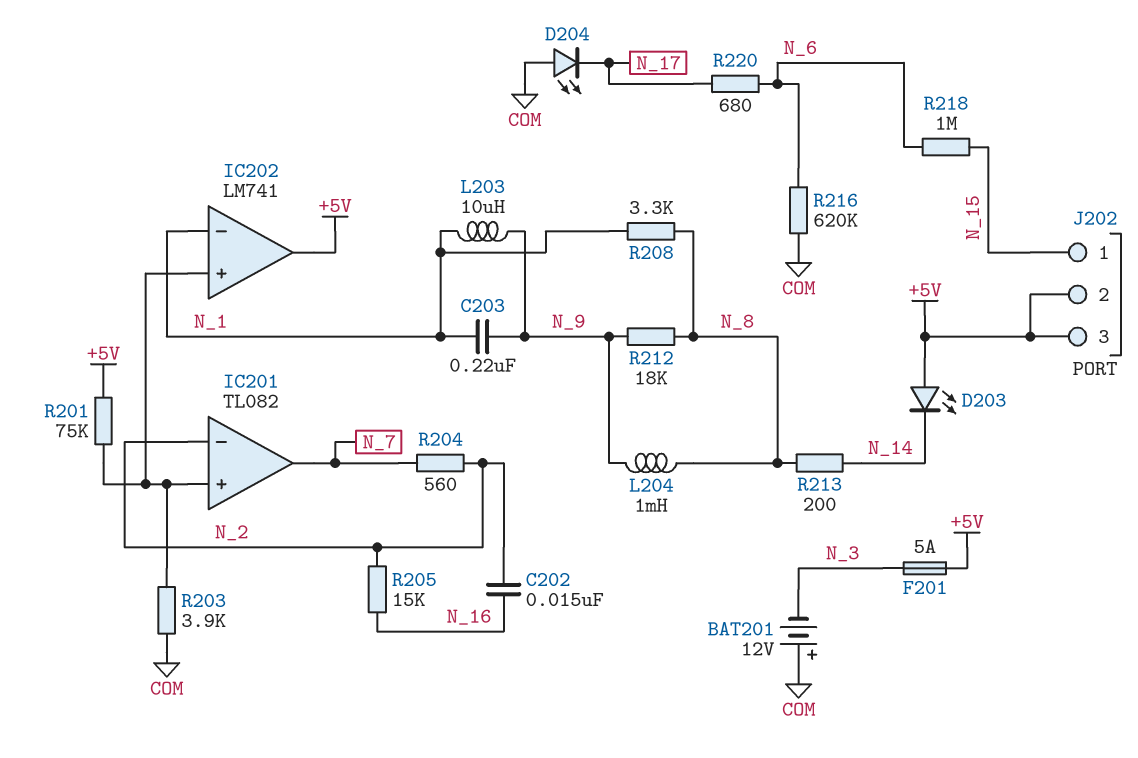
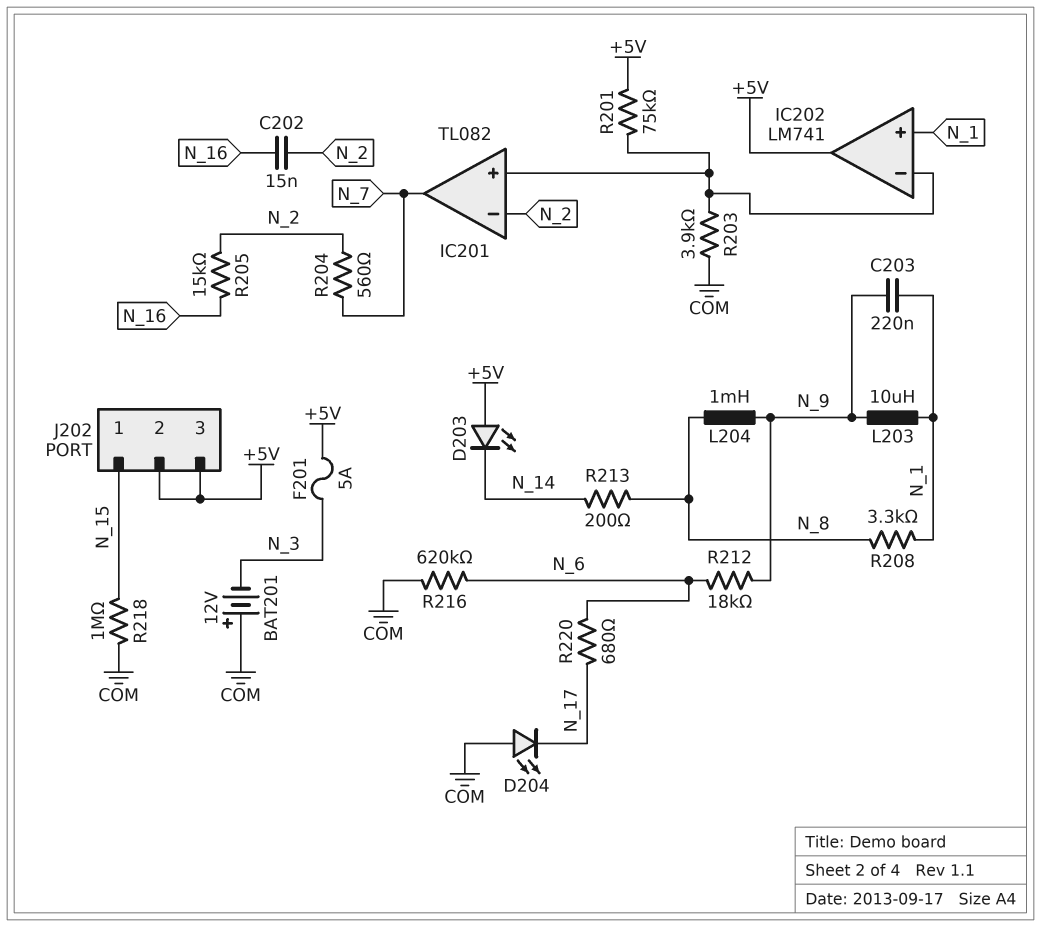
IC202 pin in+: IC201/in+ -> N_1
IC202 pin in-: N_1 -> IC201/in+
R212: 18k (N_8, N_9) -> 18k (N_6, N_9)
R218: 1M (N_6, N_15) -> 1M (COM, N_15)

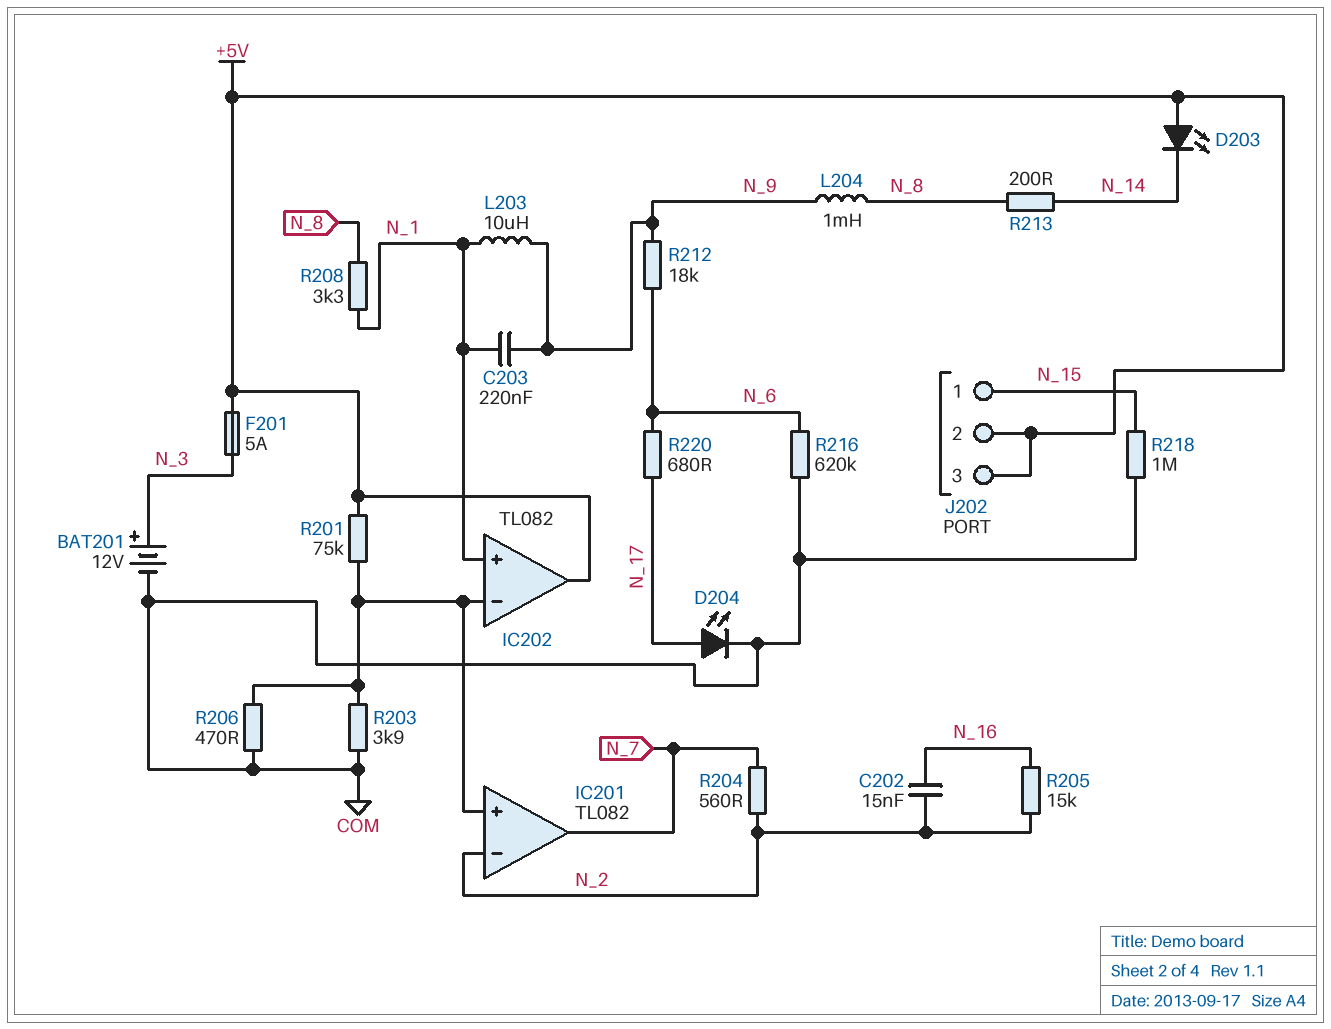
BAT201: 12V (plus COM, minus N_3) -> 12V (plus N_3, minus COM)
D204: LED (A COM, K N_17) -> LED (A N_17, K COM)
IC202: LM741 -> TL082
R206: none -> 470 (COM, IC201/in+)

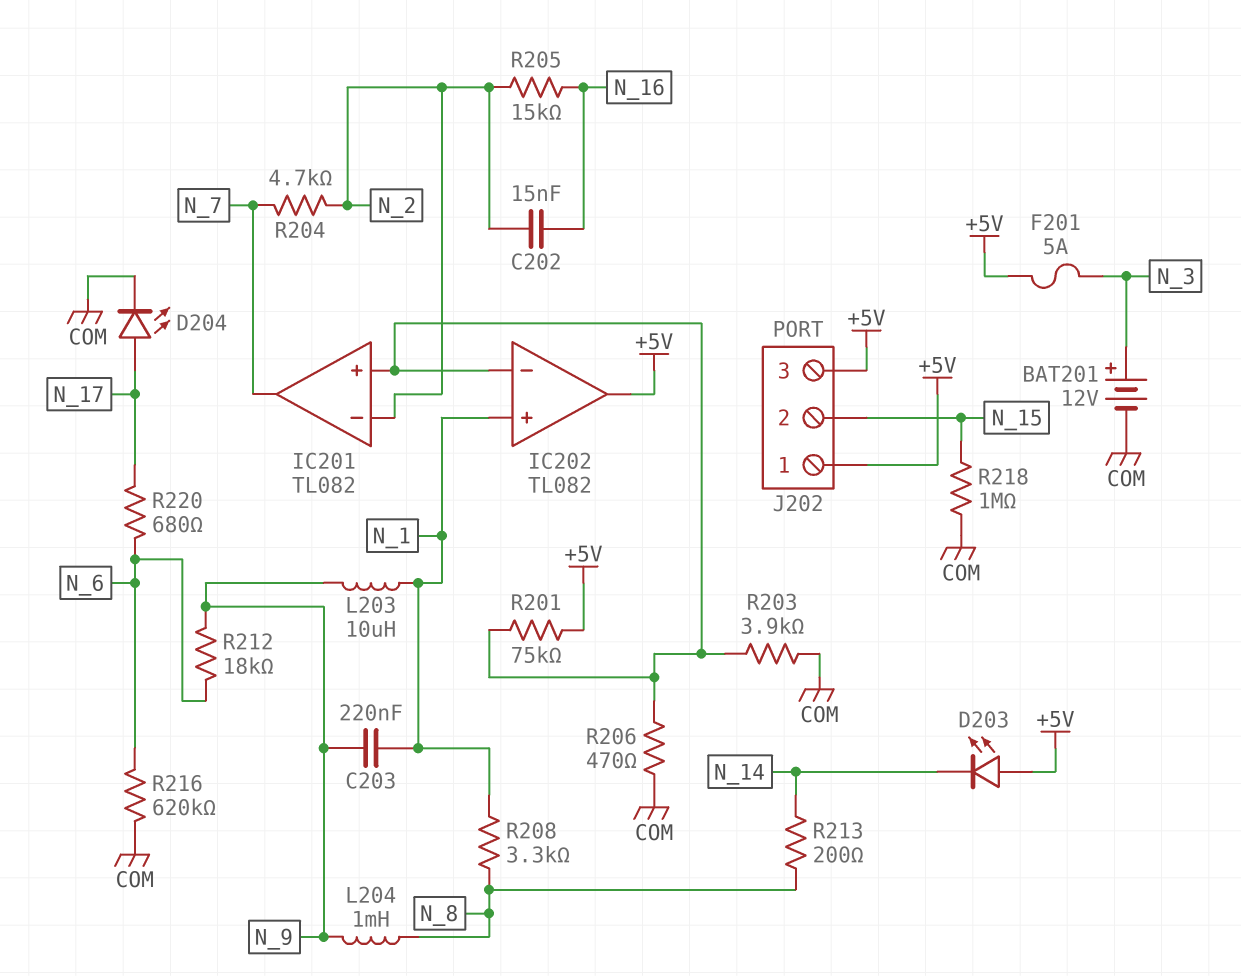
J202 pin 1: N_15 -> +5V
J202 pin 2: +5V -> N_15
R204: 560 (N_2, N_7) -> 4.7k (N_2, N_7)

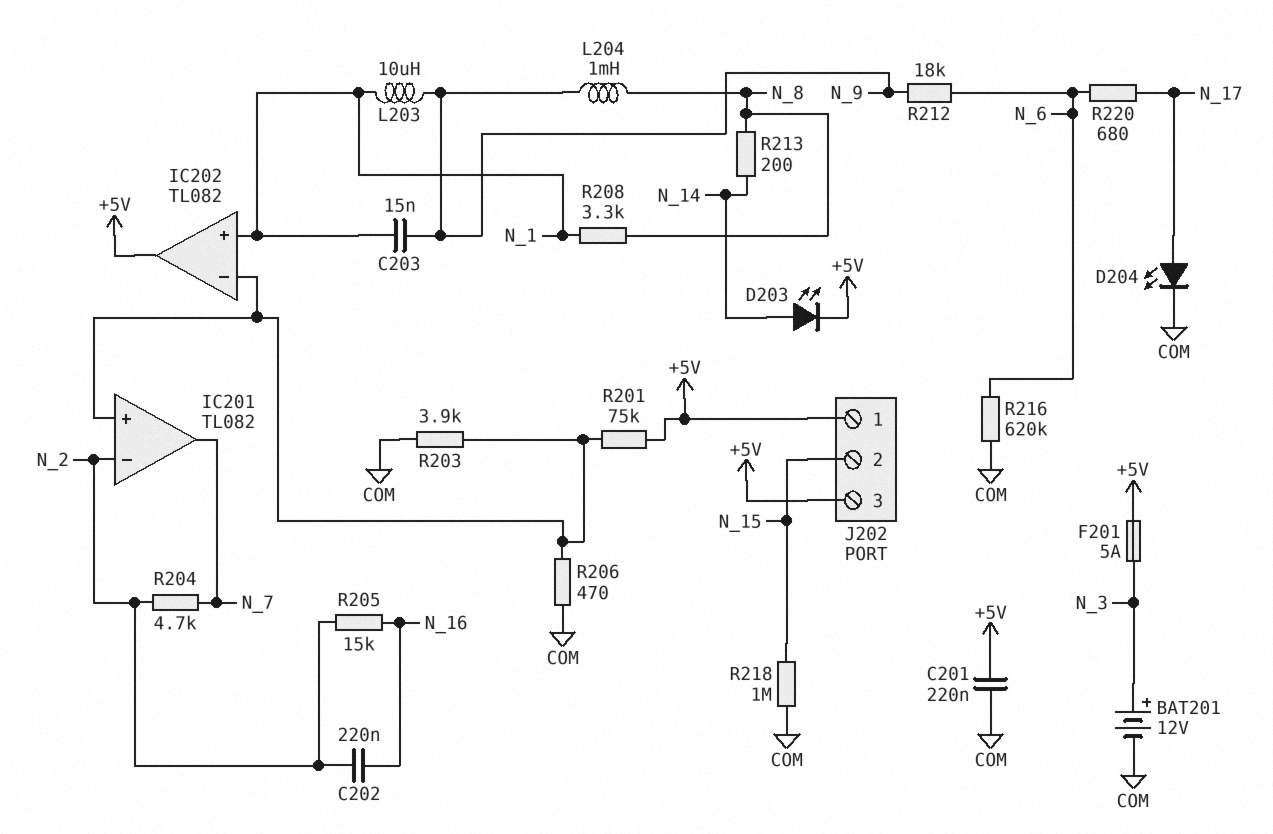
C201: none -> 220nF (+5V, COM)
C202: 15nF (N_2, N_16) -> 220nF (N_2, N_16)
C203: 220nF (N_1, N_9) -> 15nF (N_1, N_9)
D203: LED (A +5V, K N_14) -> LED (A N_14, K +5V)

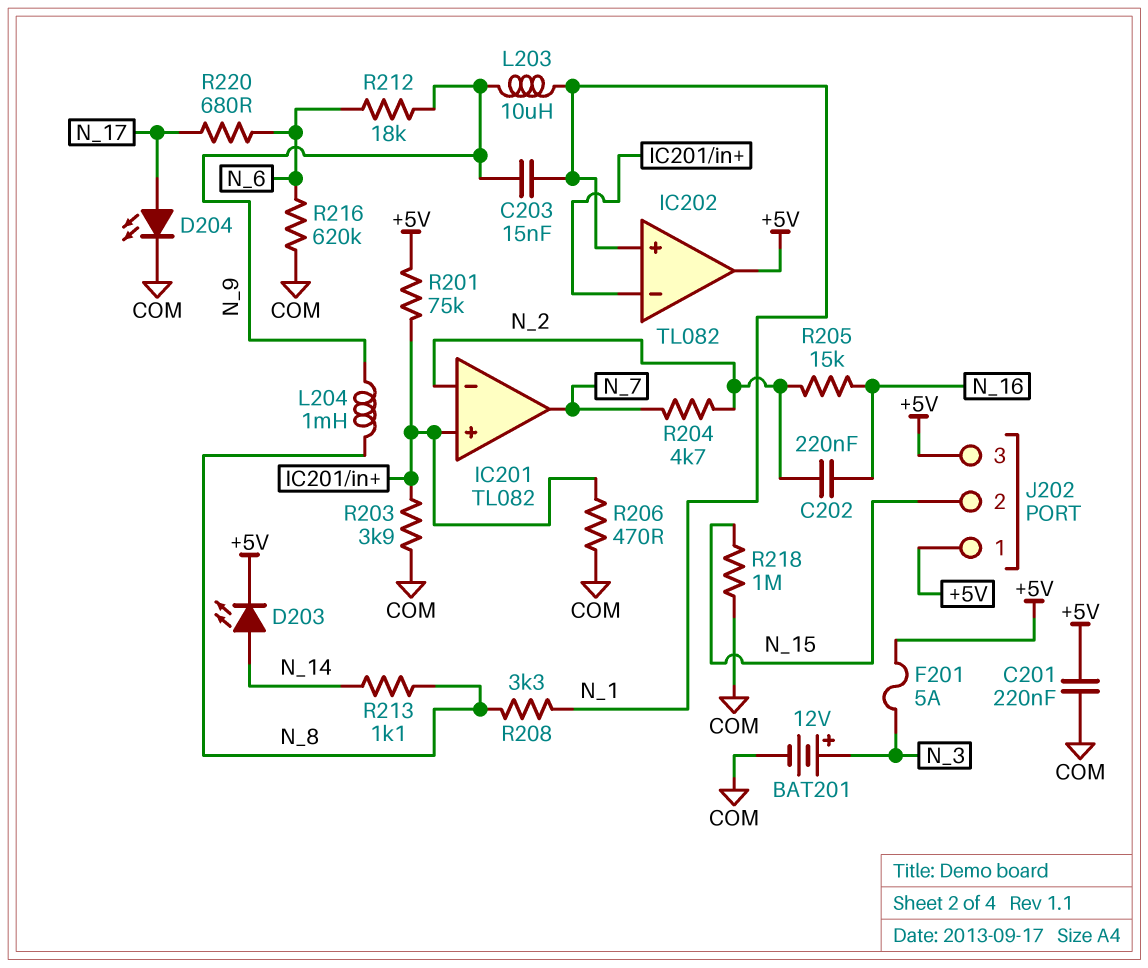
R213: 200 (N_8, N_14) -> 1.1k (N_8, N_14)

